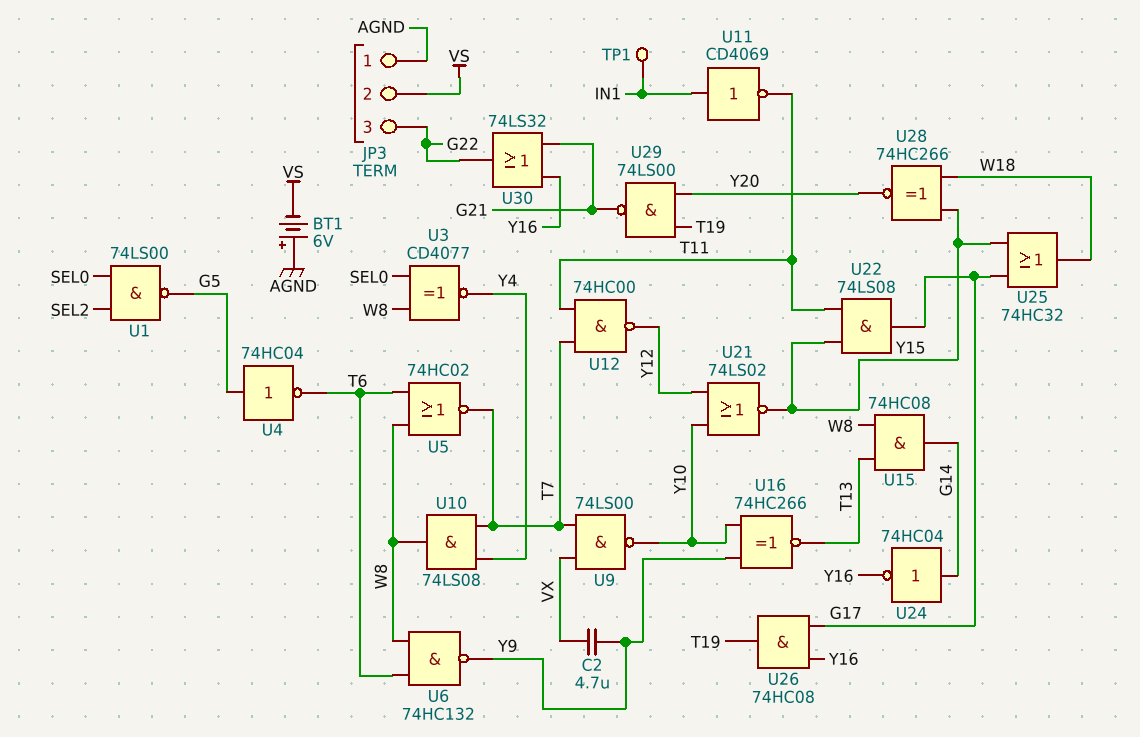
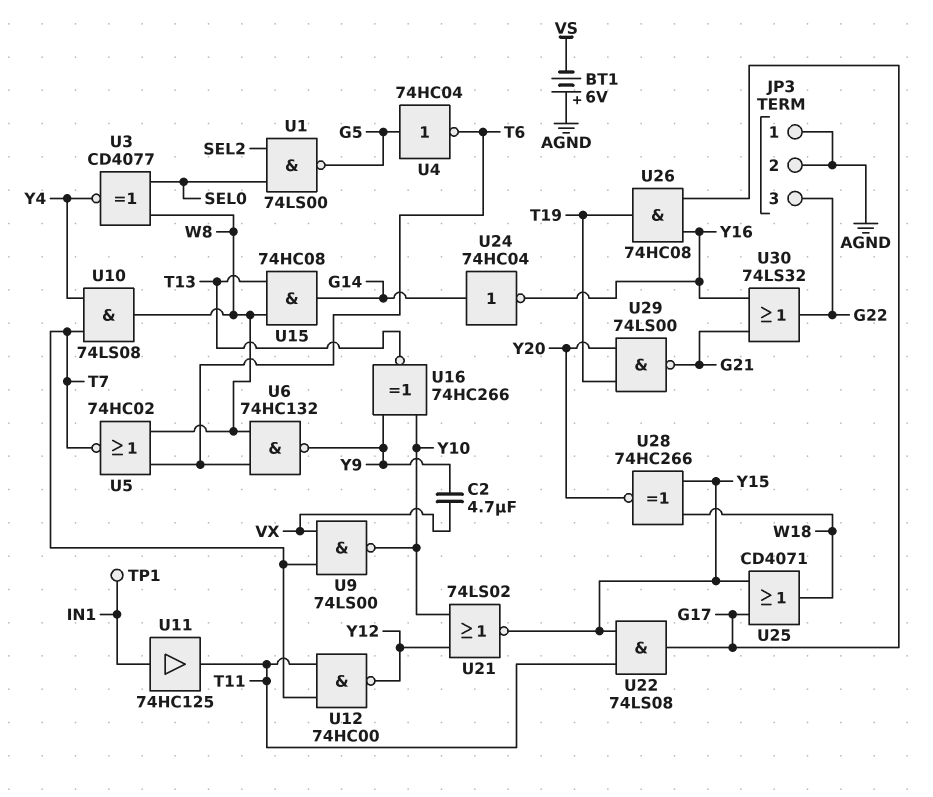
JP3 pin 2: VS -> AGND
U11: NOT CD4069 (in IN1, out T11) -> buffer 74HC125 (in IN1, out T11)
U25: OR 74HC32 (in G17, in Y15, out W18) -> OR CD4071 (in G17, in Y15, out W18)

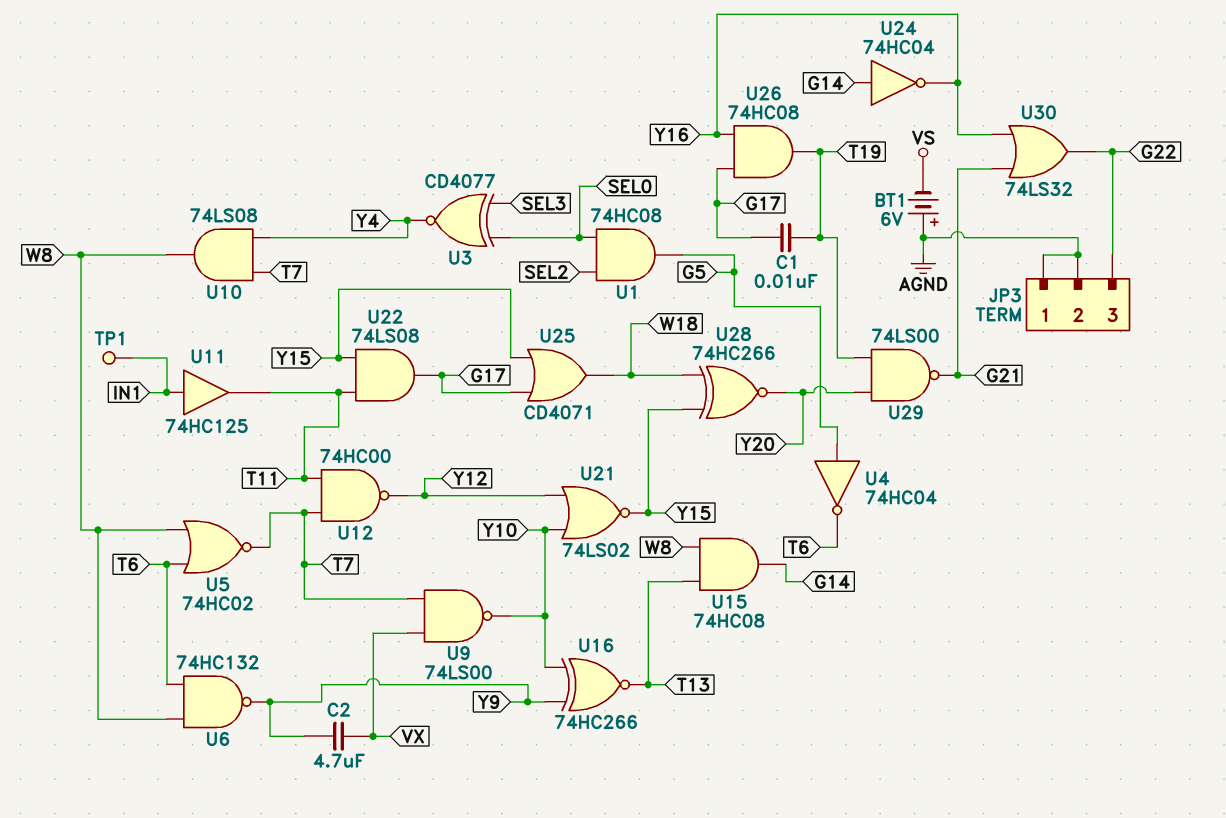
C1: none -> 10nF (G17, T19)
U1: NAND 74LS00 (in SEL0, in SEL2, out G5) -> AND 74HC08 (in SEL0, in SEL2, out G5)
U3: XNOR CD4077 (in SEL0, in W8, out Y4) -> XNOR CD4077 (in SEL0, in SEL3, out Y4)

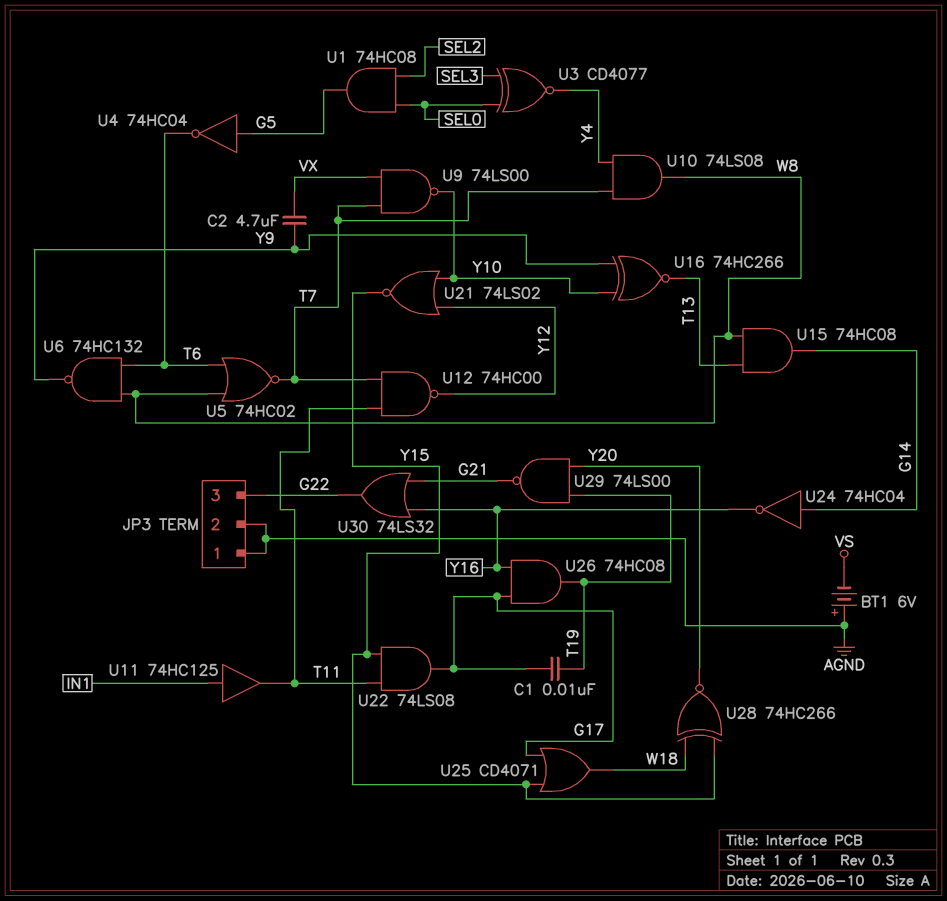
TP1: test point (IN1) -> none

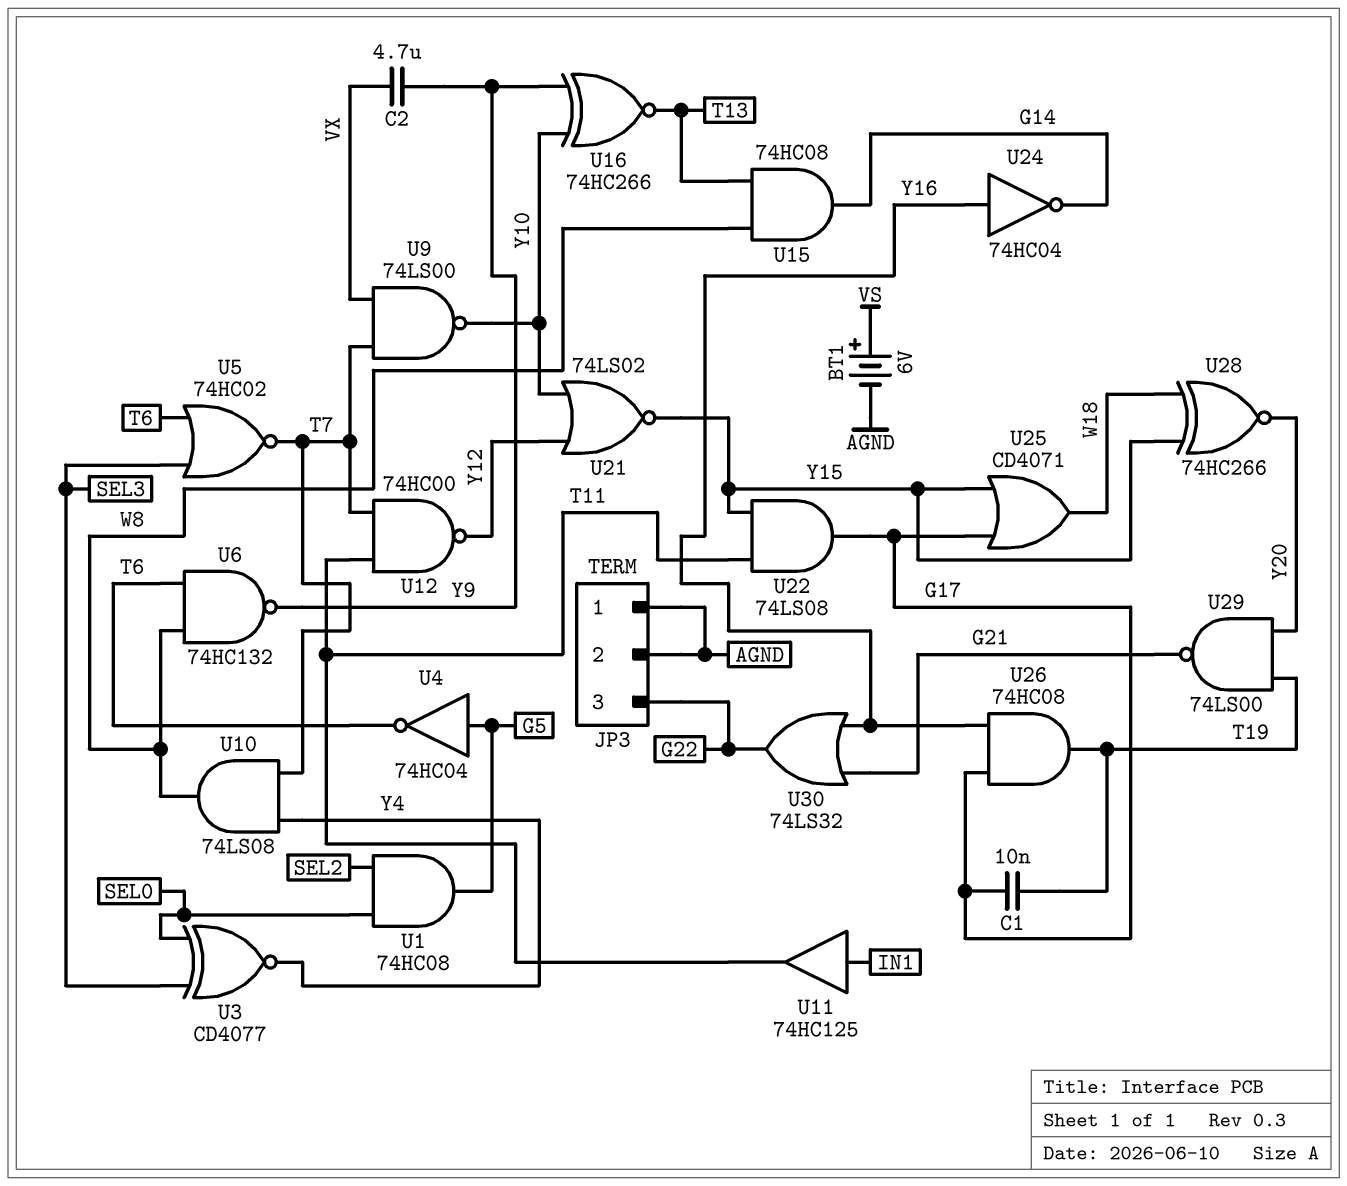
BT1: 6V (plus AGND, minus VS) -> 6V (plus VS, minus AGND)
U5: NOR 74HC02 (in T6, in W8, out T7) -> NOR 74HC02 (in SEL3, in T6, out T7)
U24: NOT 74HC04 (in G14, out Y16) -> NOT 74HC04 (in Y16, out G14)

